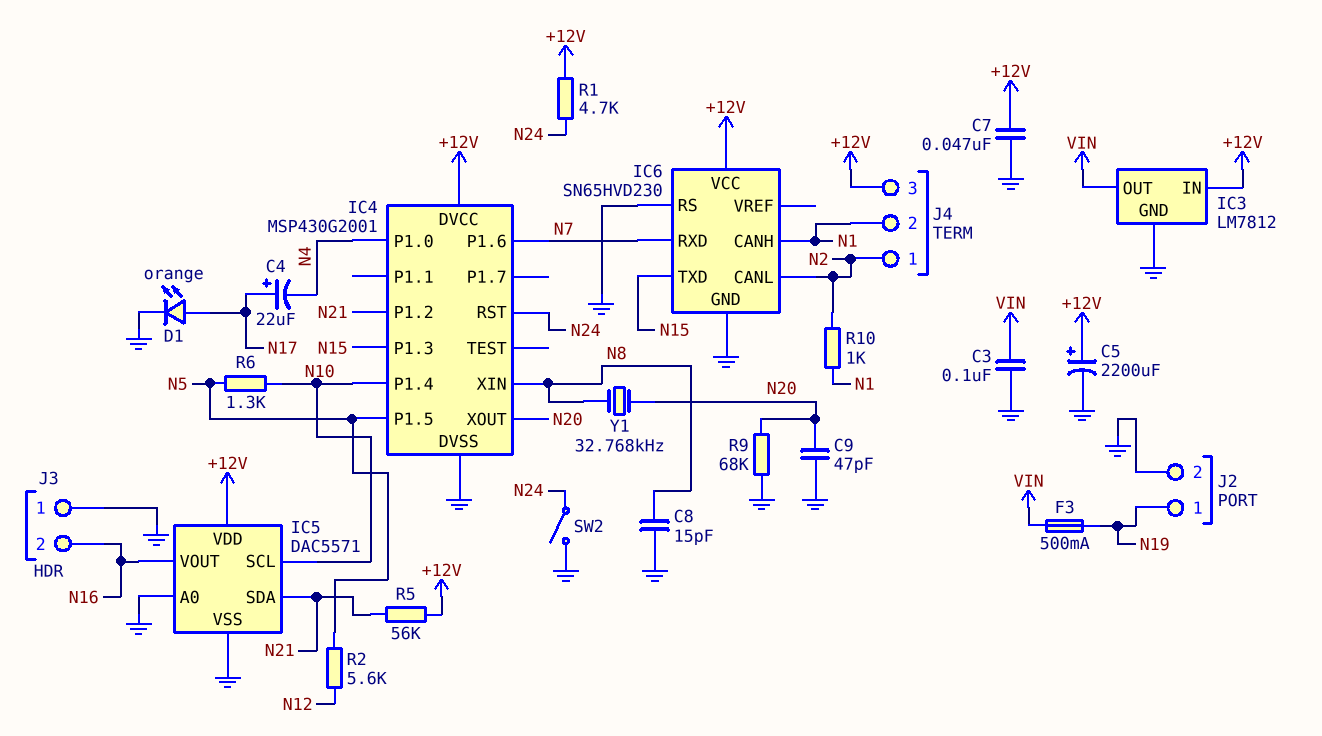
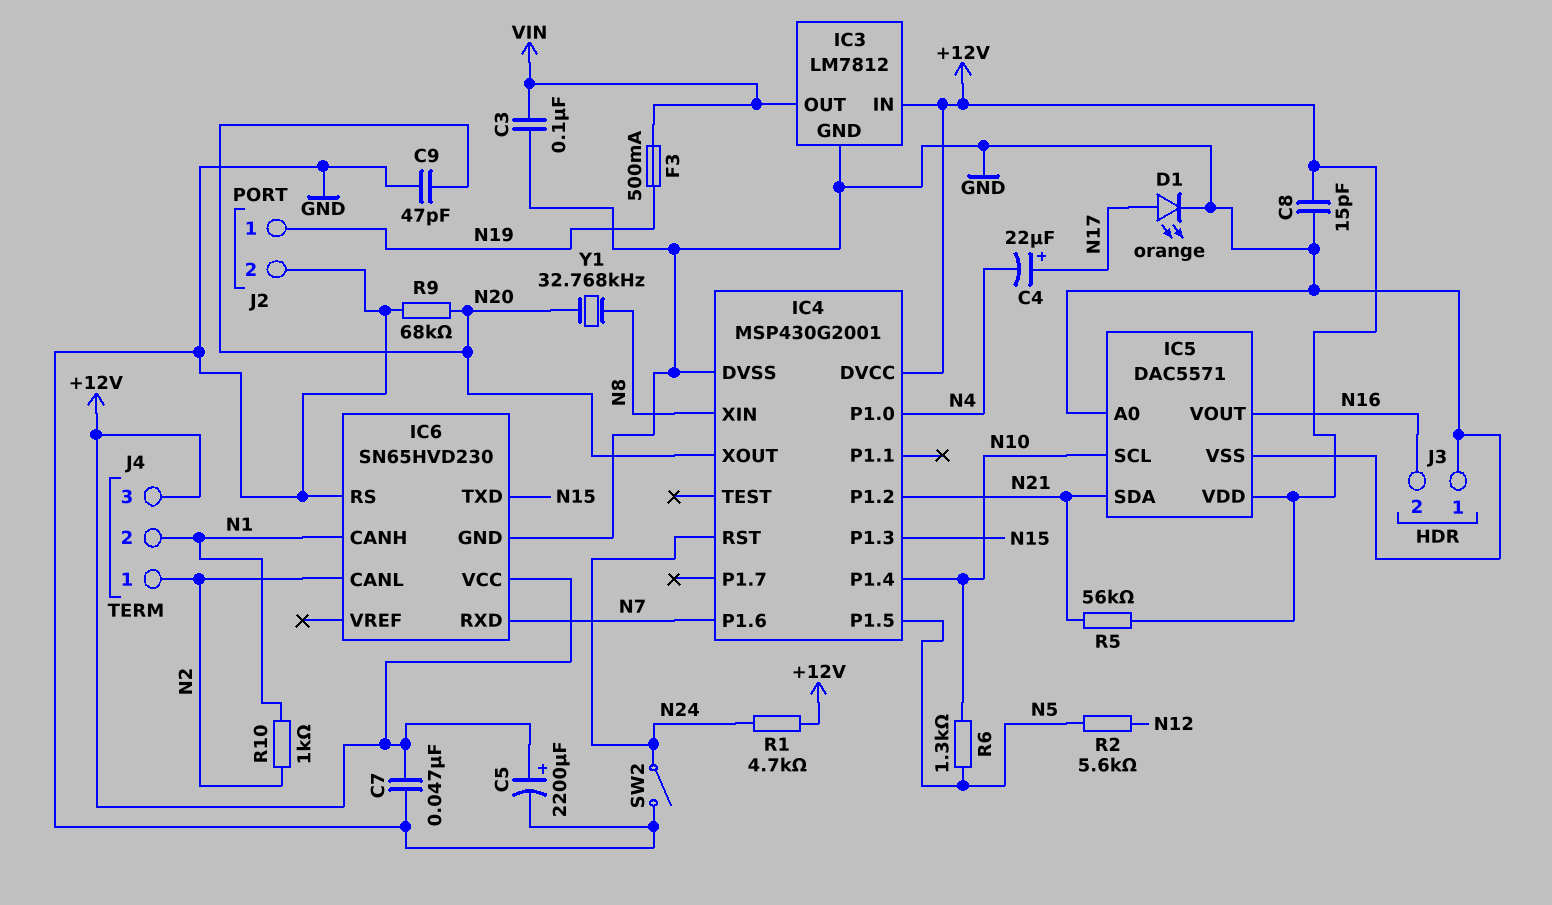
C8: 15pF (GND, N8) -> 15pF (+12V, GND)

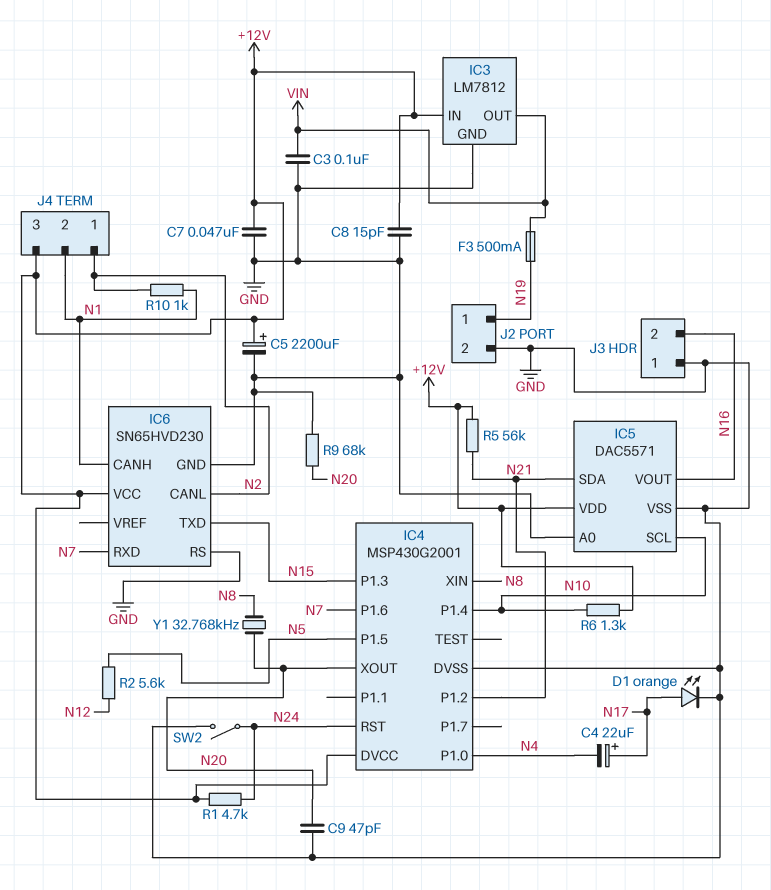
R6: 1.3k (N5, N10) -> 1.3k (+12V, N10)

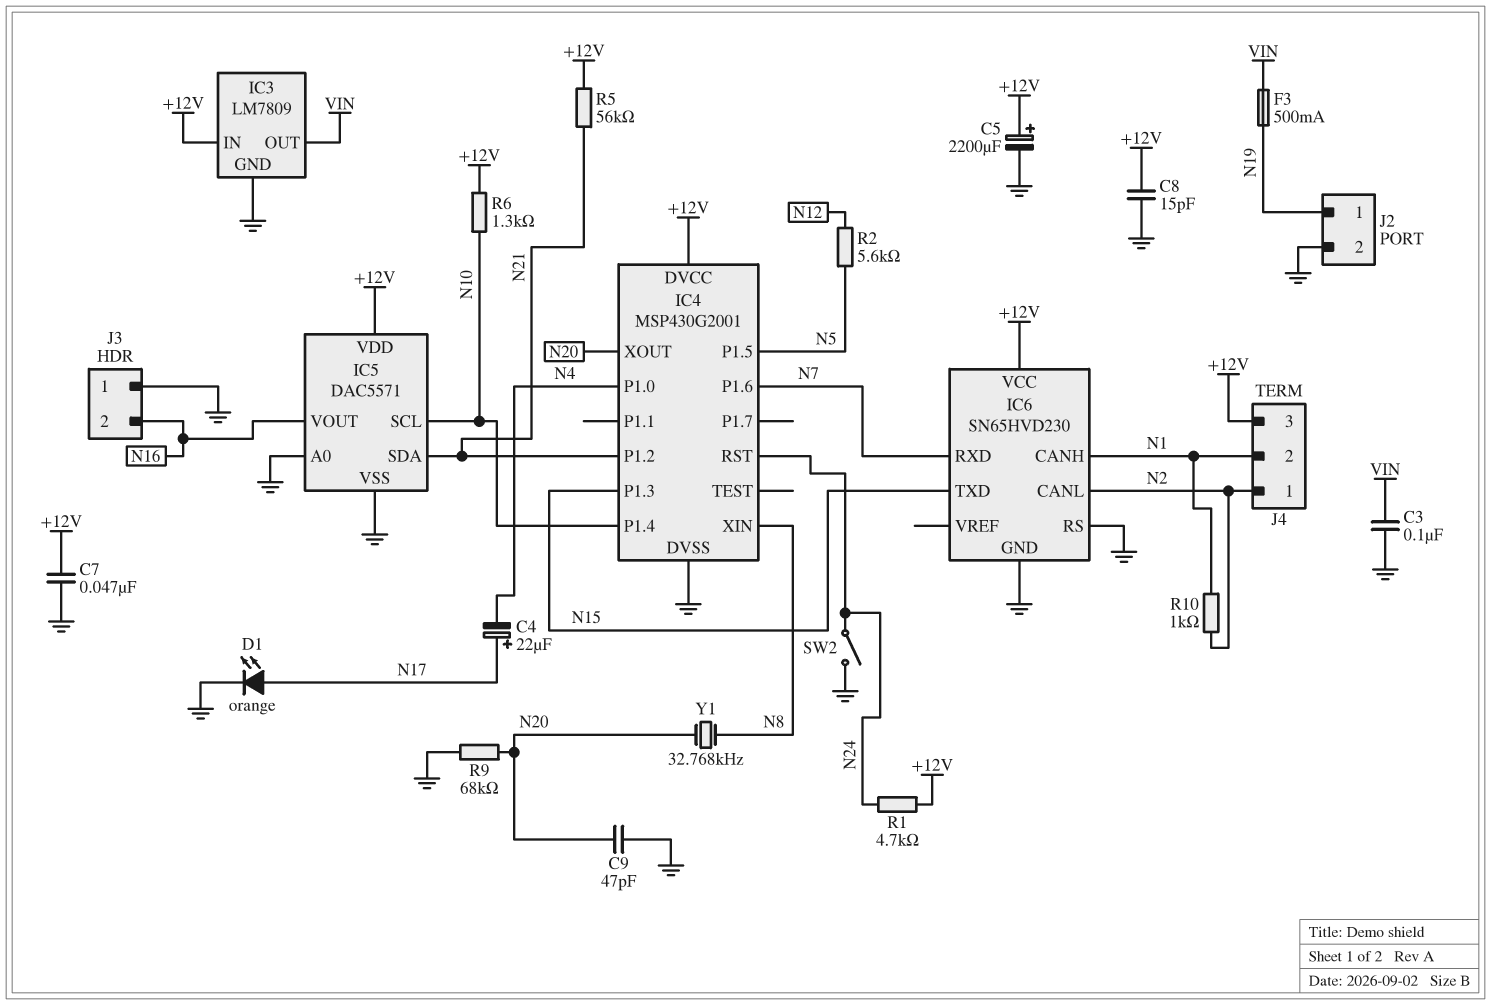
IC3: LM7812 -> LM7809

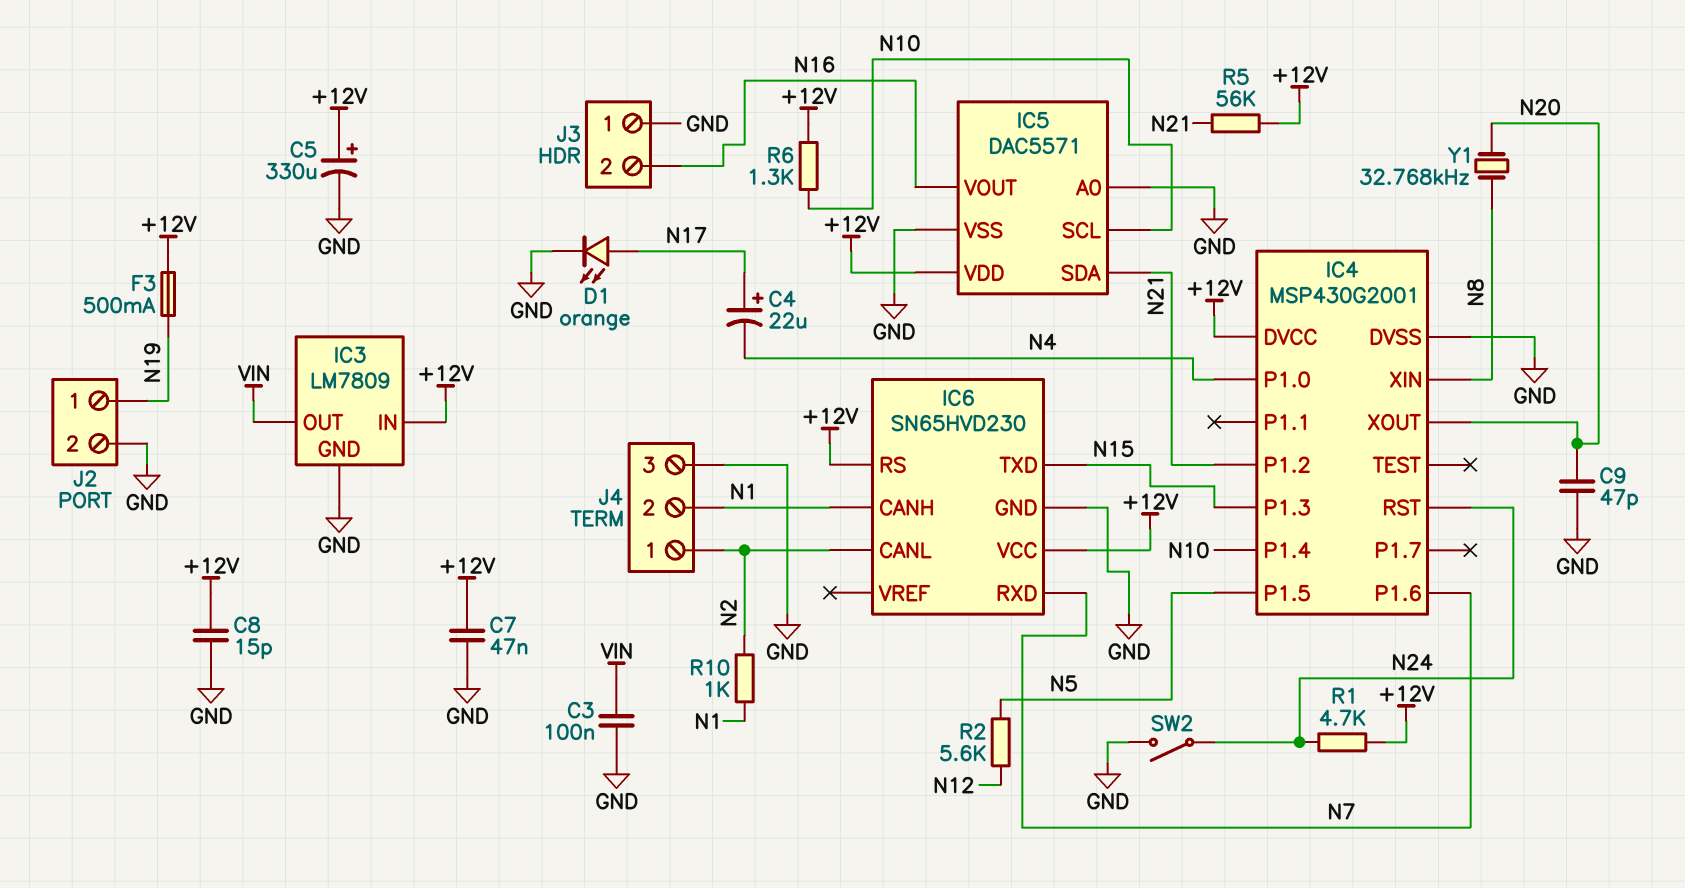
C5: 2200uF (plus +12V, minus GND) -> 330uF (plus +12V, minus GND)
F3: 500mA (N19, VIN) -> 500mA (+12V, N19)
IC6 pin RS: GND -> +12V
J4 pin 3: +12V -> GND
R9: 68k (GND, N20) -> none

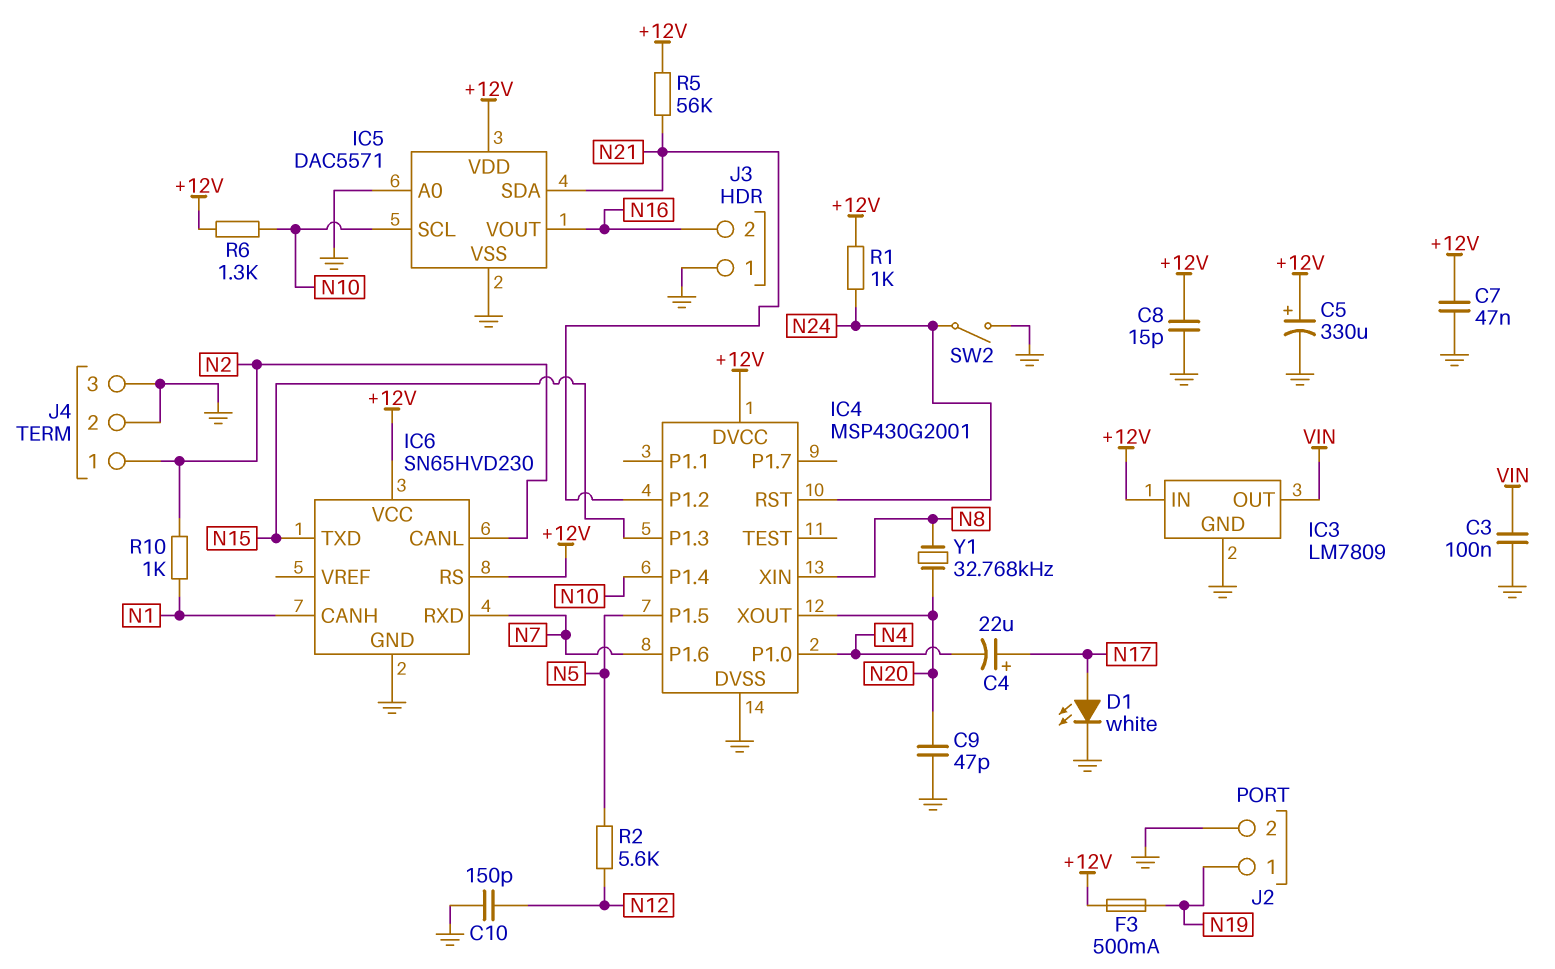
C10: none -> 150pF (GND, N12)
D1: LED orange (A N17, K GND) -> LED white (A N17, K GND)
J4 pin 2: N1 -> GND
R1: 4.7k (+12V, N24) -> 1k (+12V, N24)

